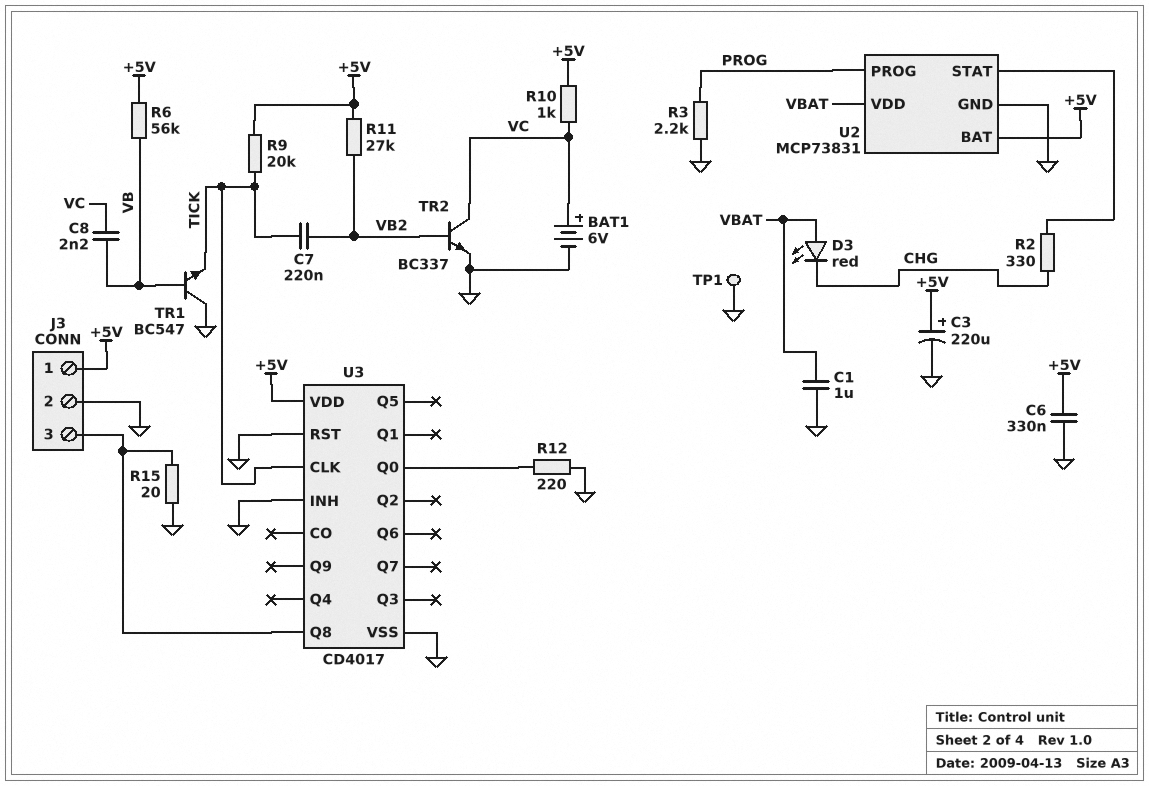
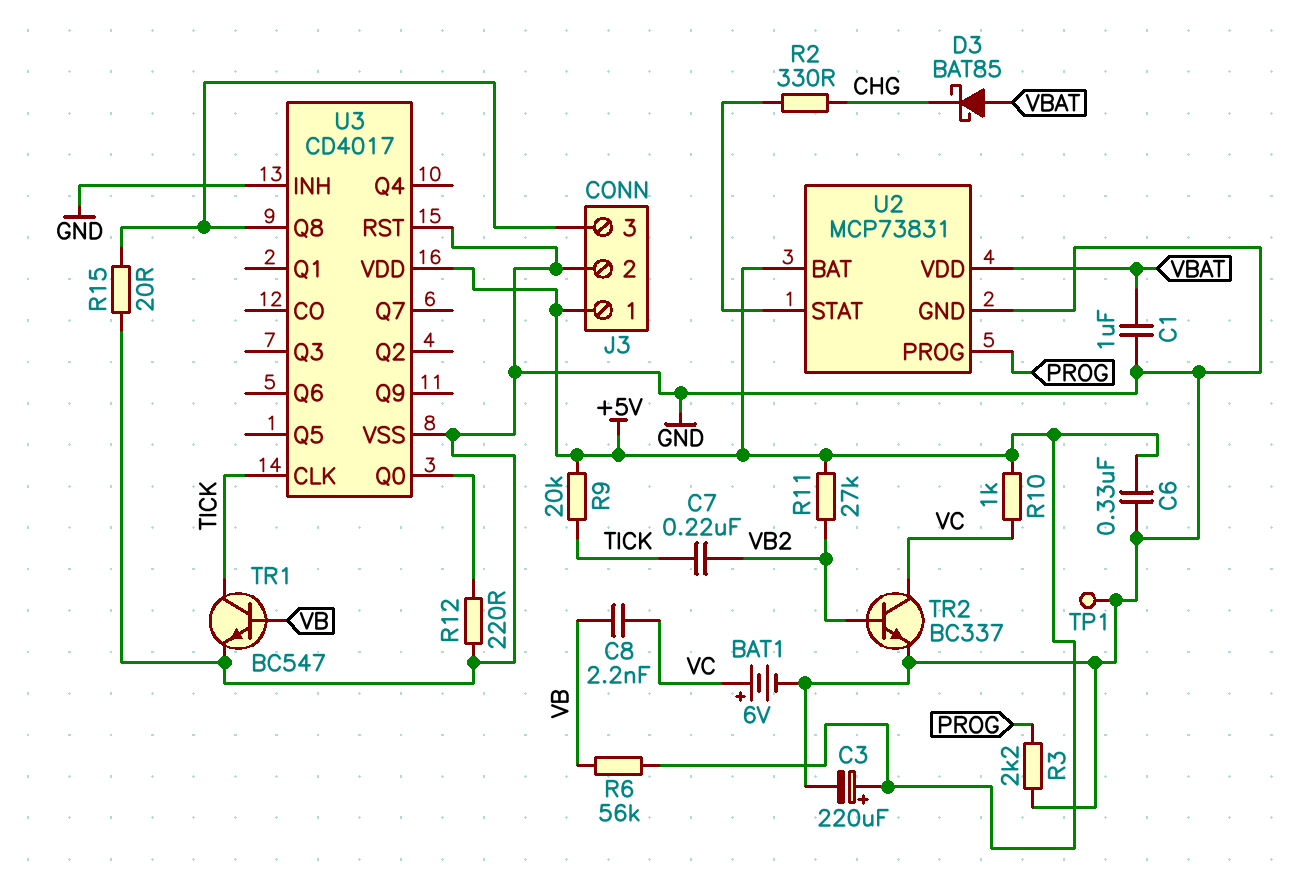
D3: LED red (A VBAT, K CHG) -> schottky BAT85 (A VBAT, K CHG)
TR1: NPN BC547 (B VB, C GND, E TICK) -> NPN BC547 (B VB, C TICK, E GND)

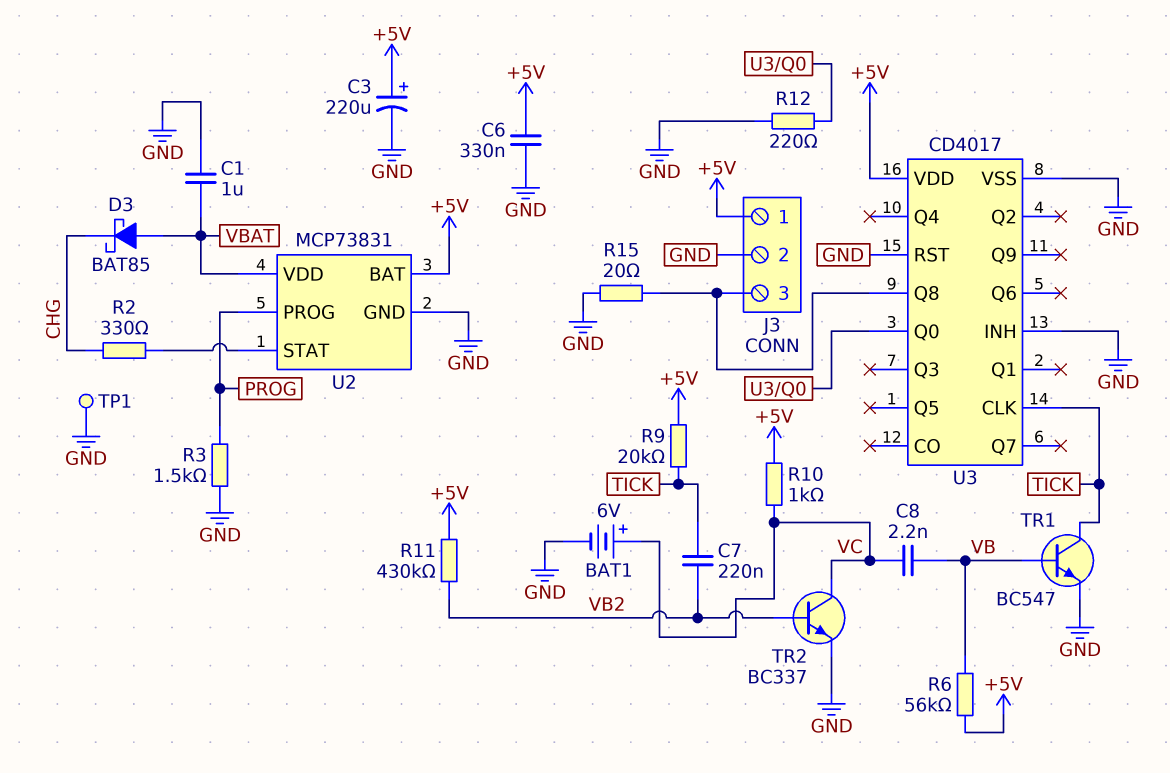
R3: 2.2k (GND, PROG) -> 1.5k (GND, PROG)
R11: 27k (+5V, VB2) -> 430k (+5V, VB2)

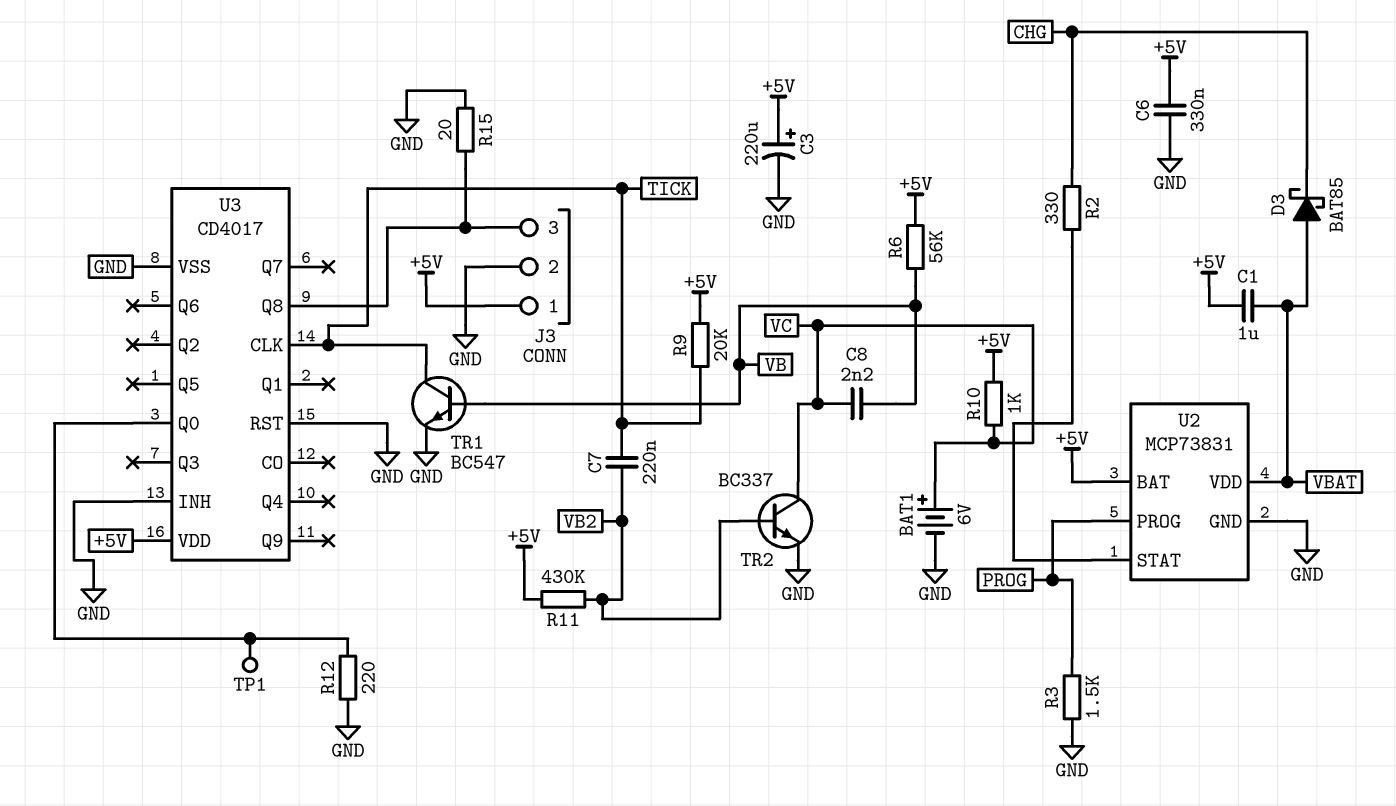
C1: 1uF (GND, VBAT) -> 1uF (+5V, VBAT)
TP1: test point (GND) -> test point (U3/Q0)

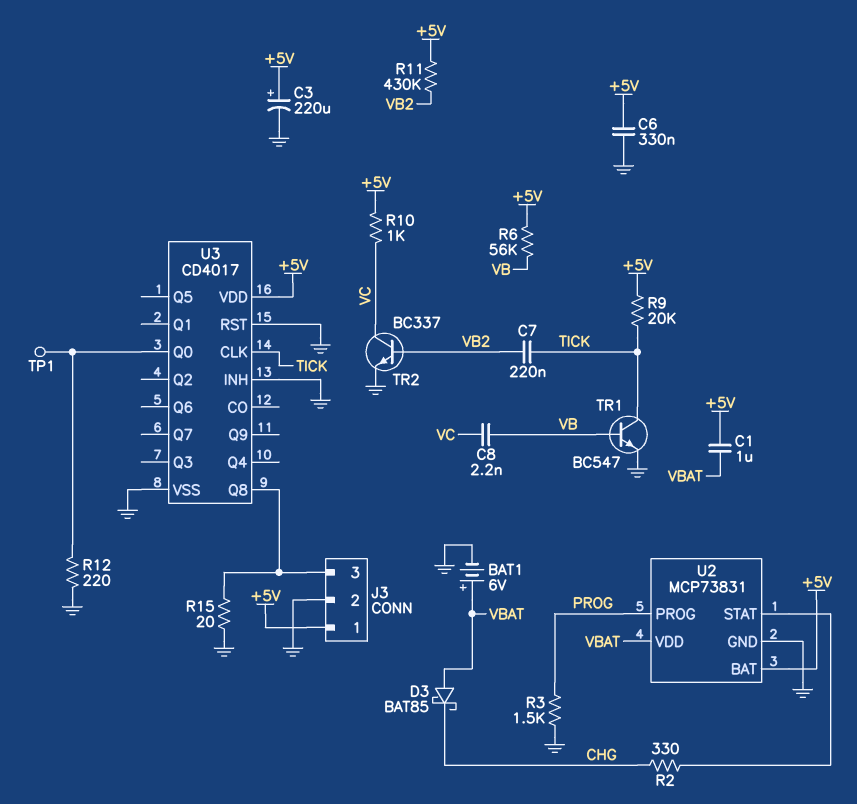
BAT1: 6V (plus VC, minus GND) -> 6V (plus VBAT, minus GND)

